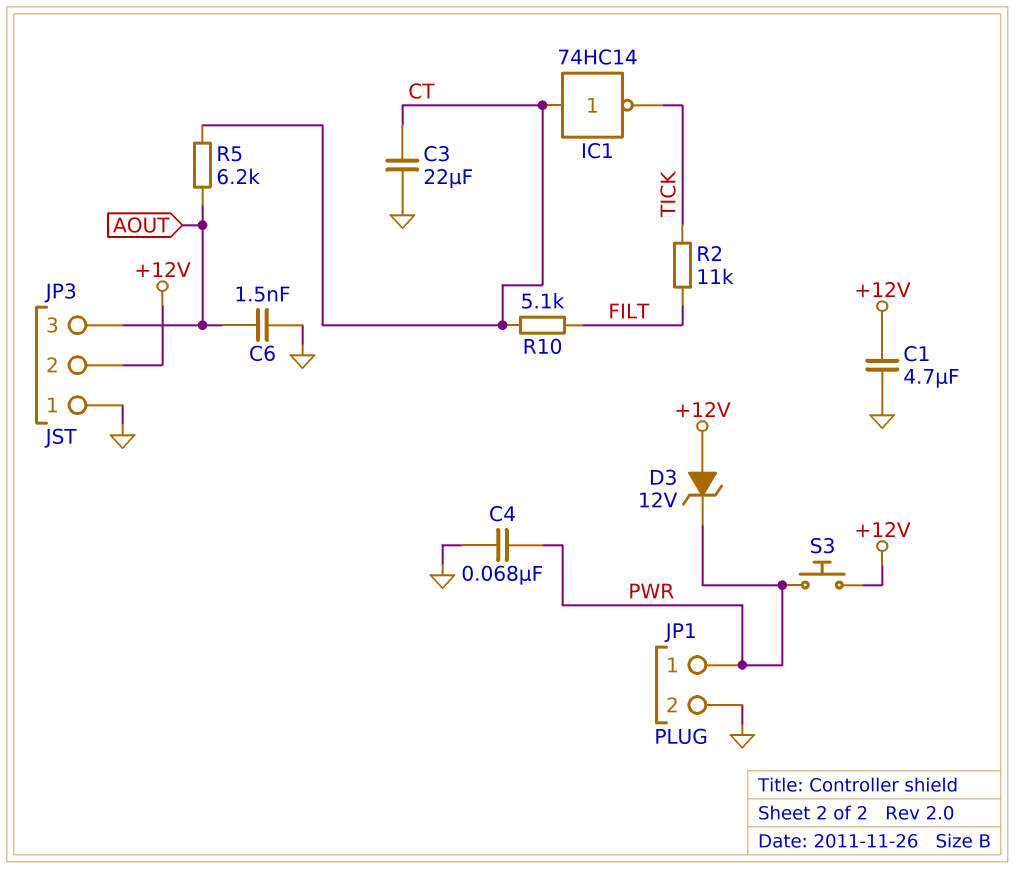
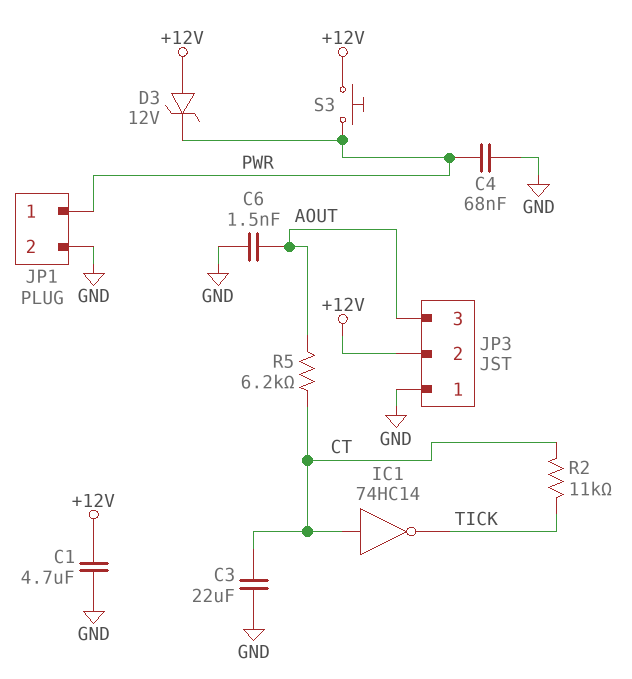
R2: 11k (FILT, TICK) -> 11k (CT, TICK)
R10: 5.1k (CT, FILT) -> none

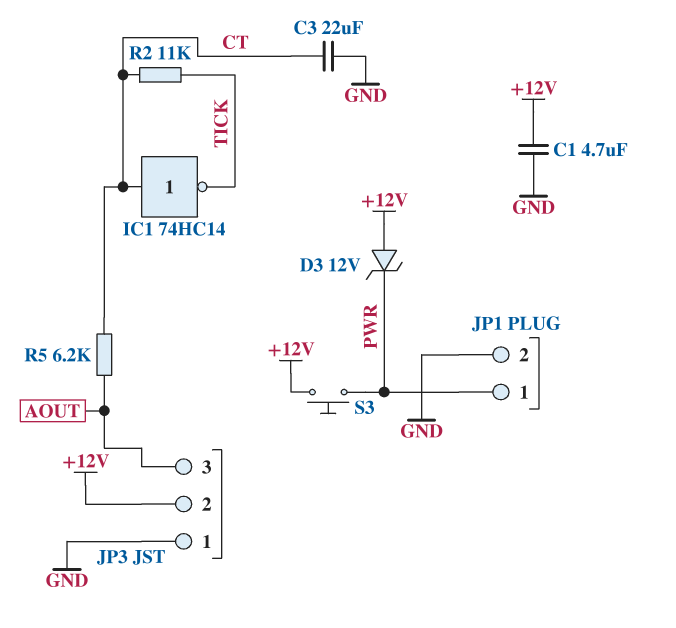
C4: 68nF (GND, PWR) -> none
C6: 1.5nF (AOUT, GND) -> none

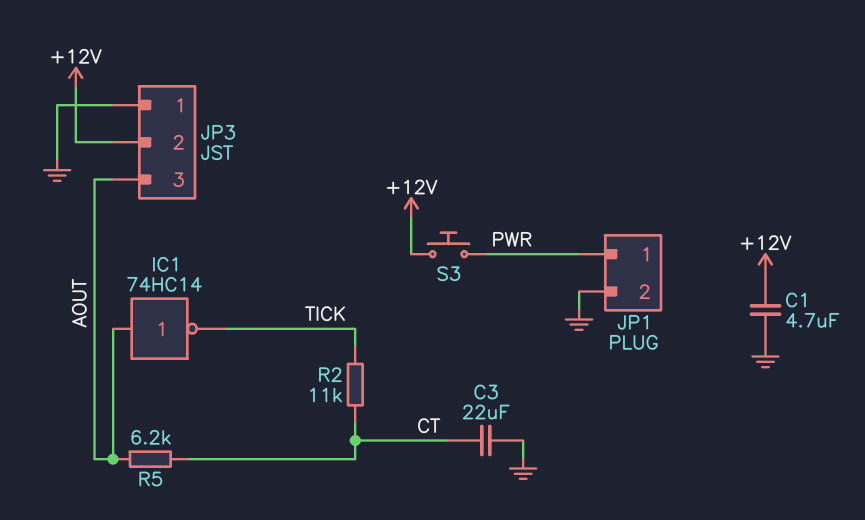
D3: zener 12V (A +12V, K PWR) -> none
IC1: NOT 74HC14 (in CT, out TICK) -> NOT 74HC14 (in AOUT, out TICK)

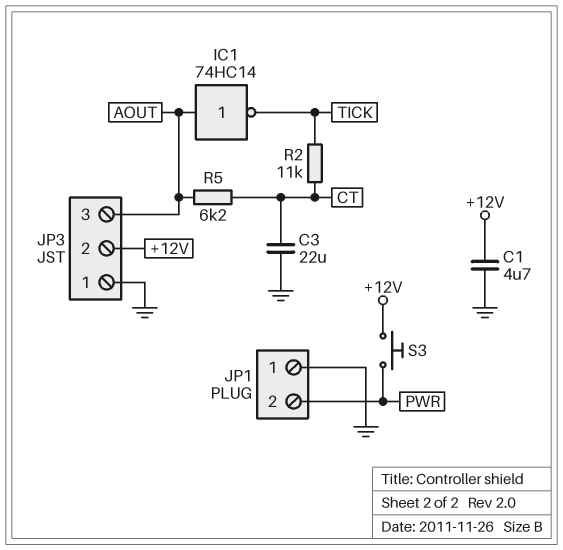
JP1 pin 1: PWR -> GND
JP1 pin 2: GND -> PWR

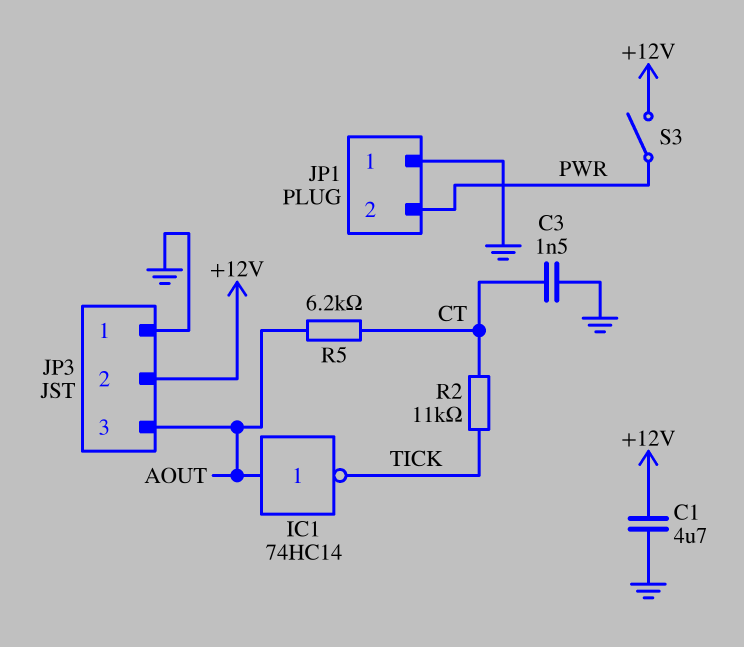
C3: 22uF (CT, GND) -> 1.5nF (CT, GND)
S3: button (+12V, PWR) -> switch (+12V, PWR)

